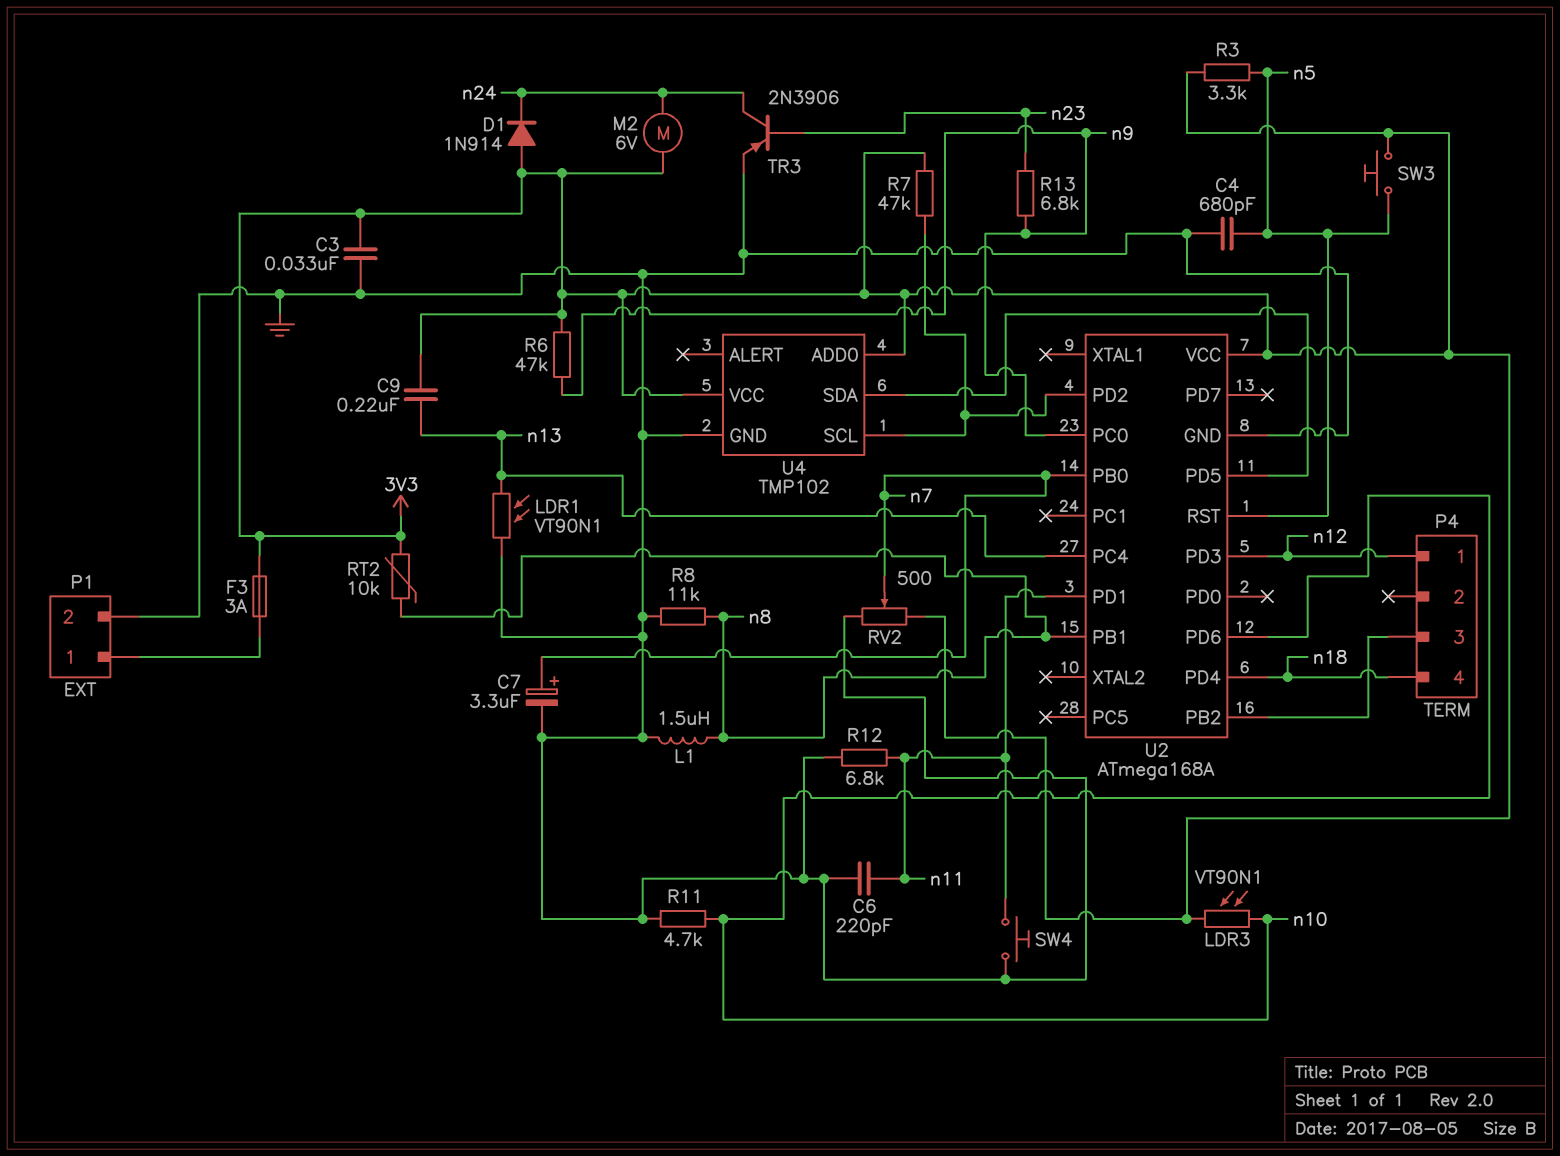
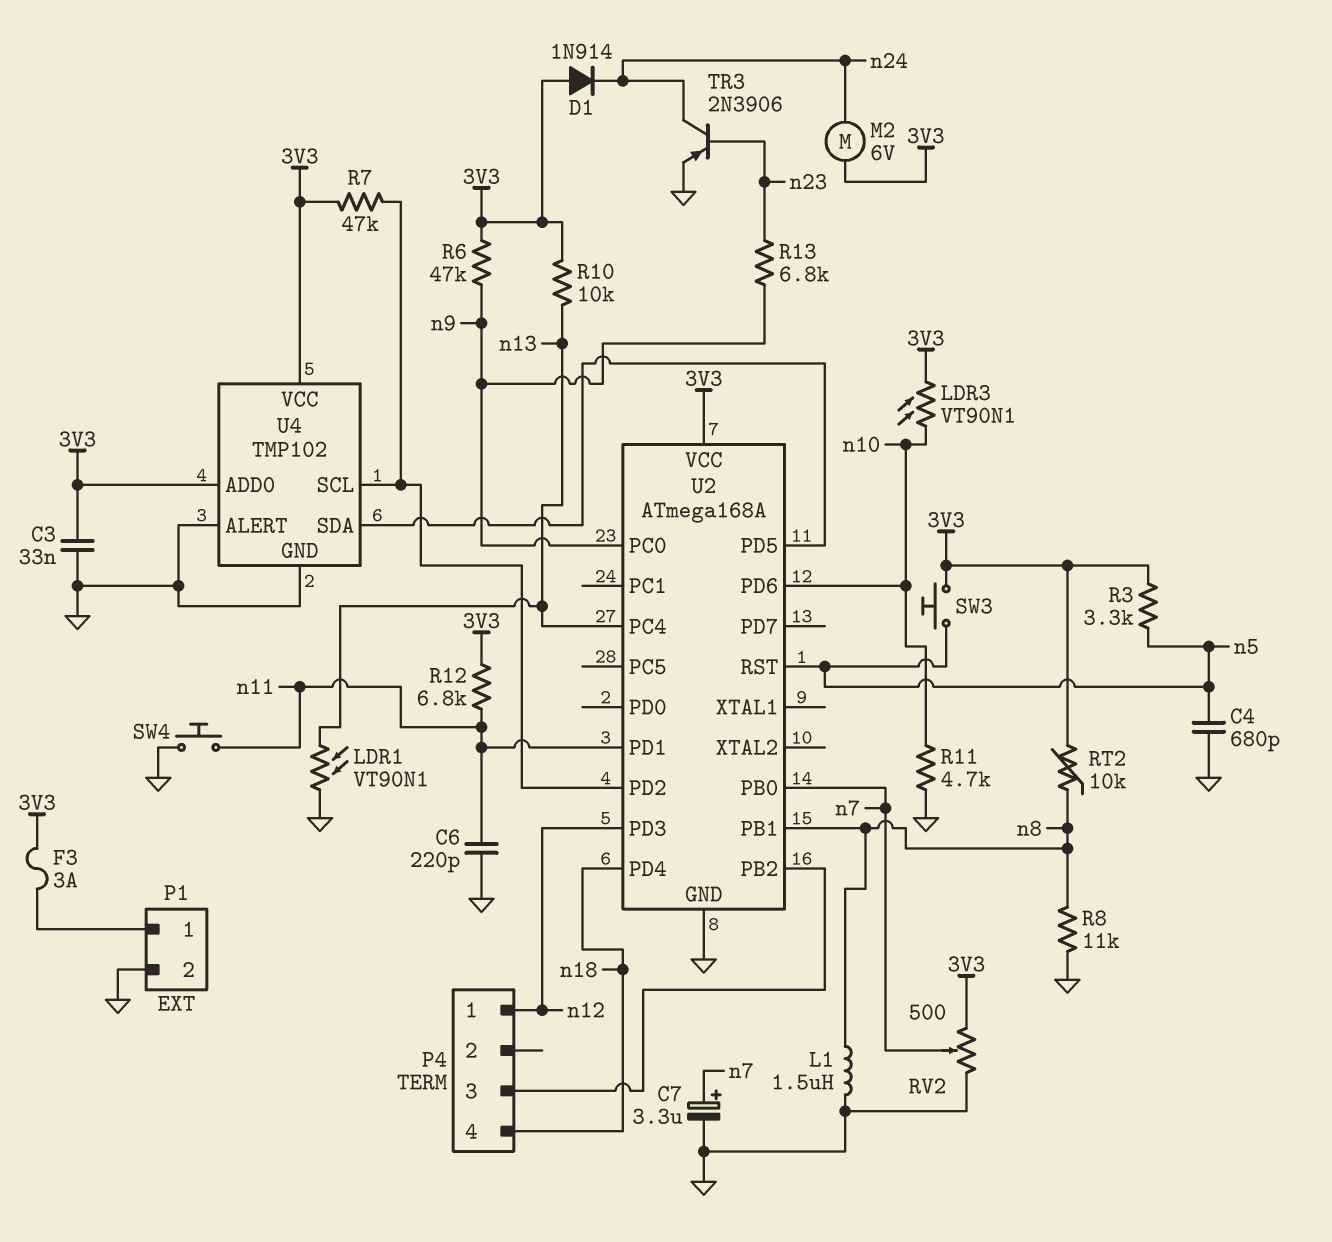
C9: 220nF (3V3, n13) -> none
R10: none -> 10k (3V3, n13)
R12: 6.8k (GND, n11) -> 6.8k (3V3, n11)
U4 pin ALERT: none -> GND

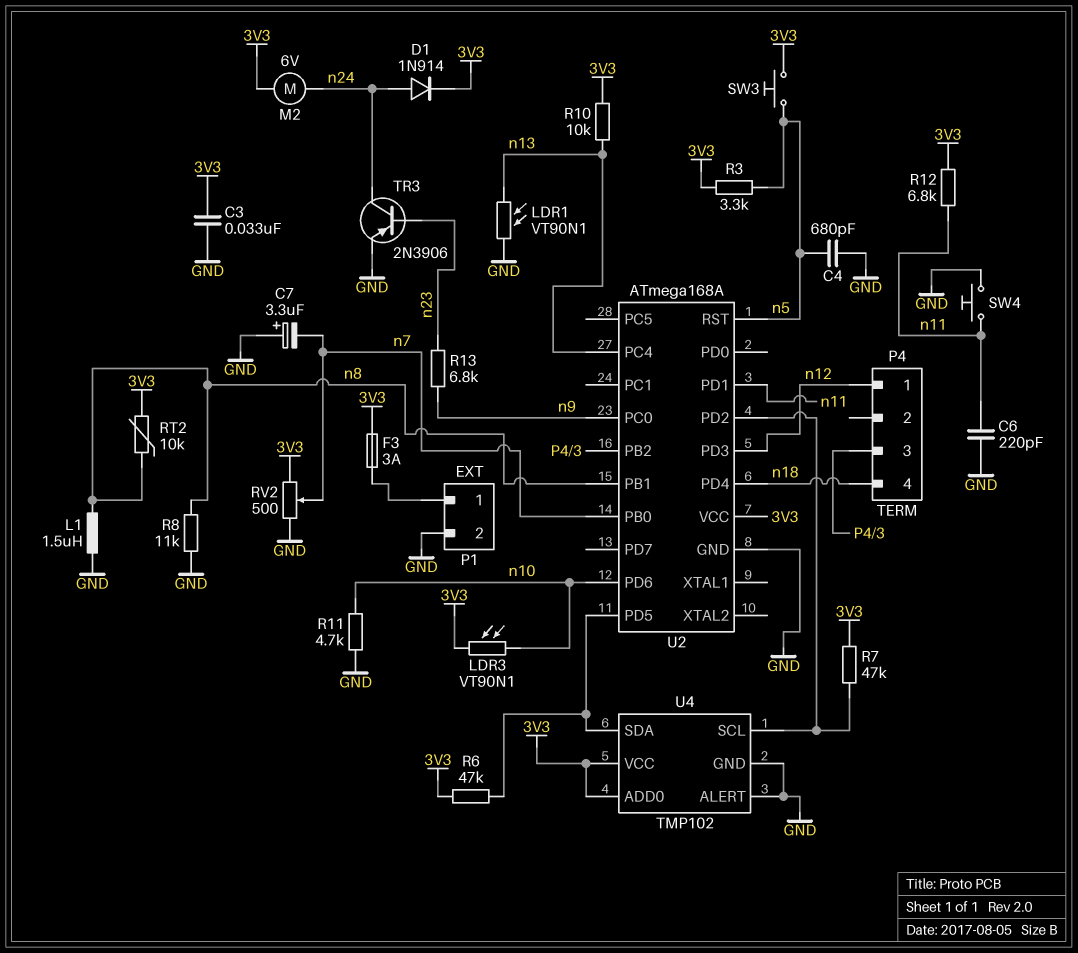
C7: 3.3uF (plus n7, minus GND) -> 3.3uF (plus GND, minus n7)
D1: diode 1N914 (A 3V3, K n24) -> diode 1N914 (A n24, K 3V3)
R6: 47k (3V3, n9) -> 47k (3V3, U2/PD5)

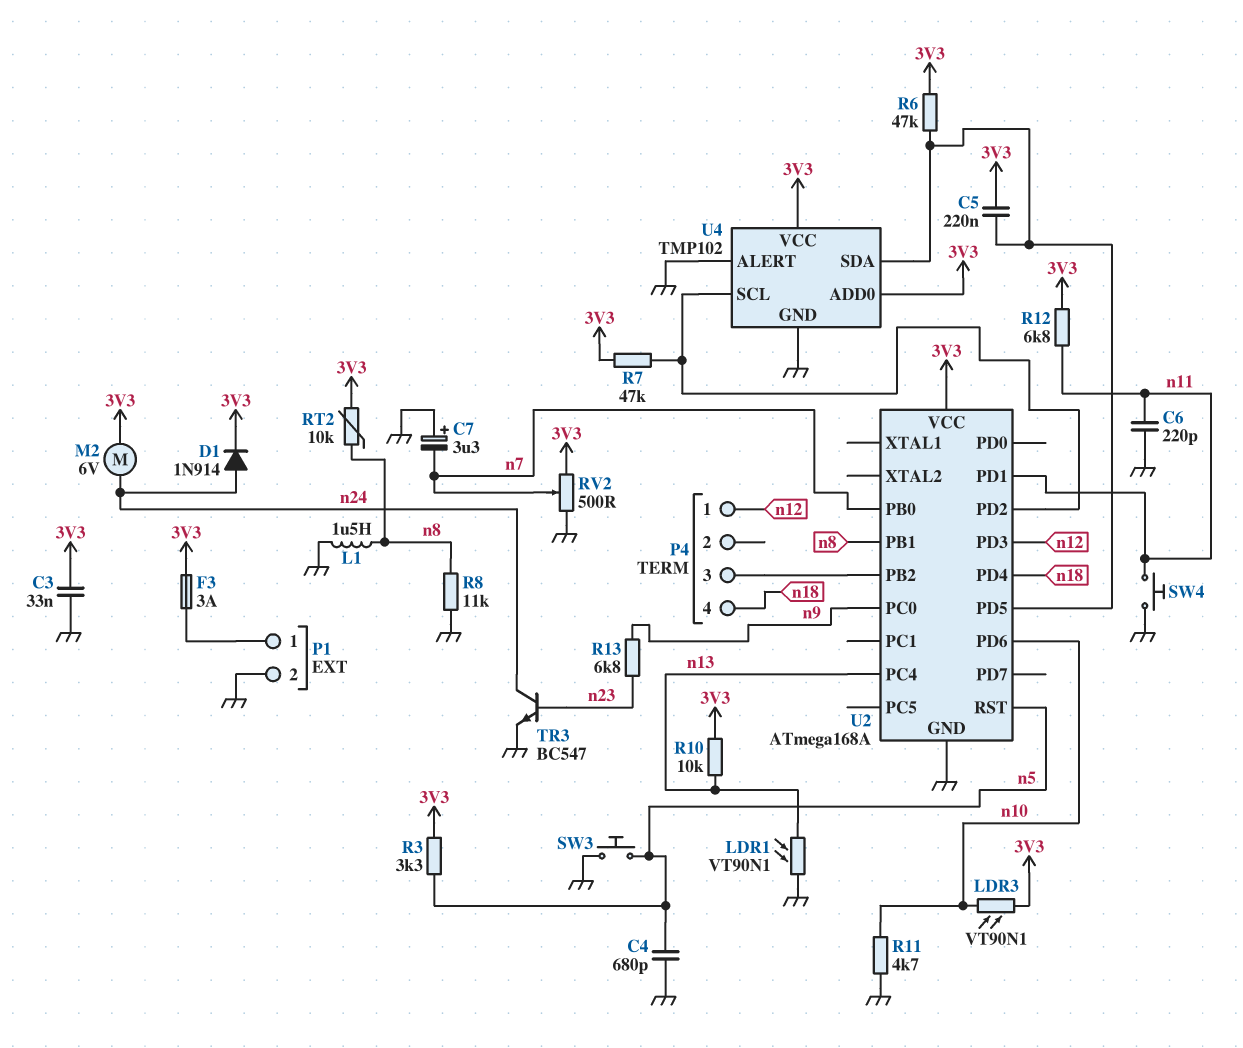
C5: none -> 220nF (3V3, U2/PD5)
SW3: button (3V3, n5) -> button (GND, n5)
TR3: PNP 2N3906 (B n23, C n24, E GND) -> NPN BC547 (B n23, C n24, E GND)

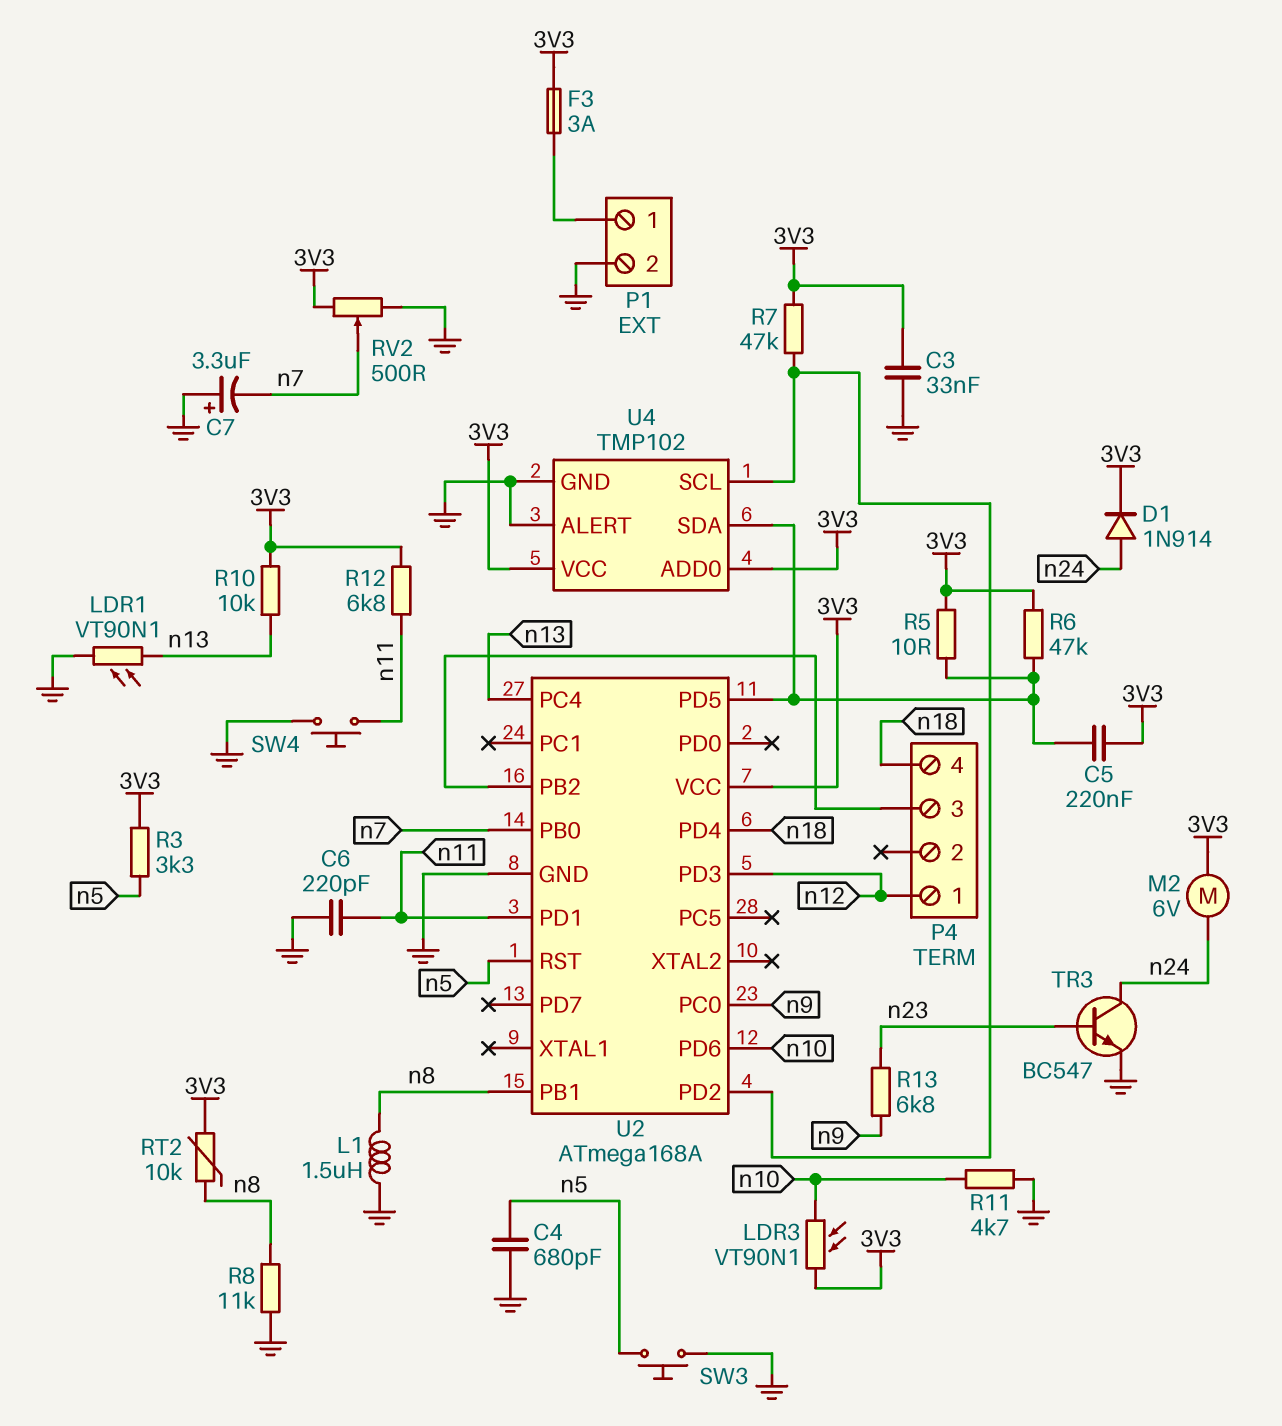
R5: none -> 10 (3V3, U2/PD5)

